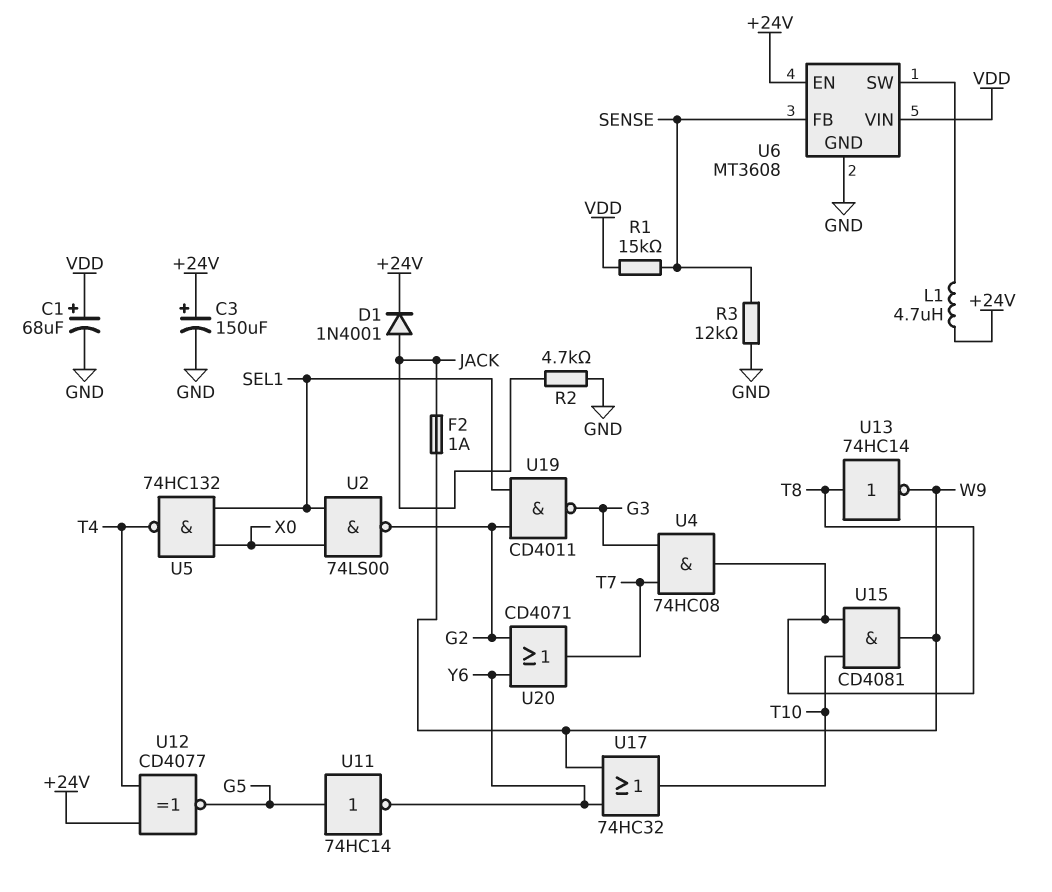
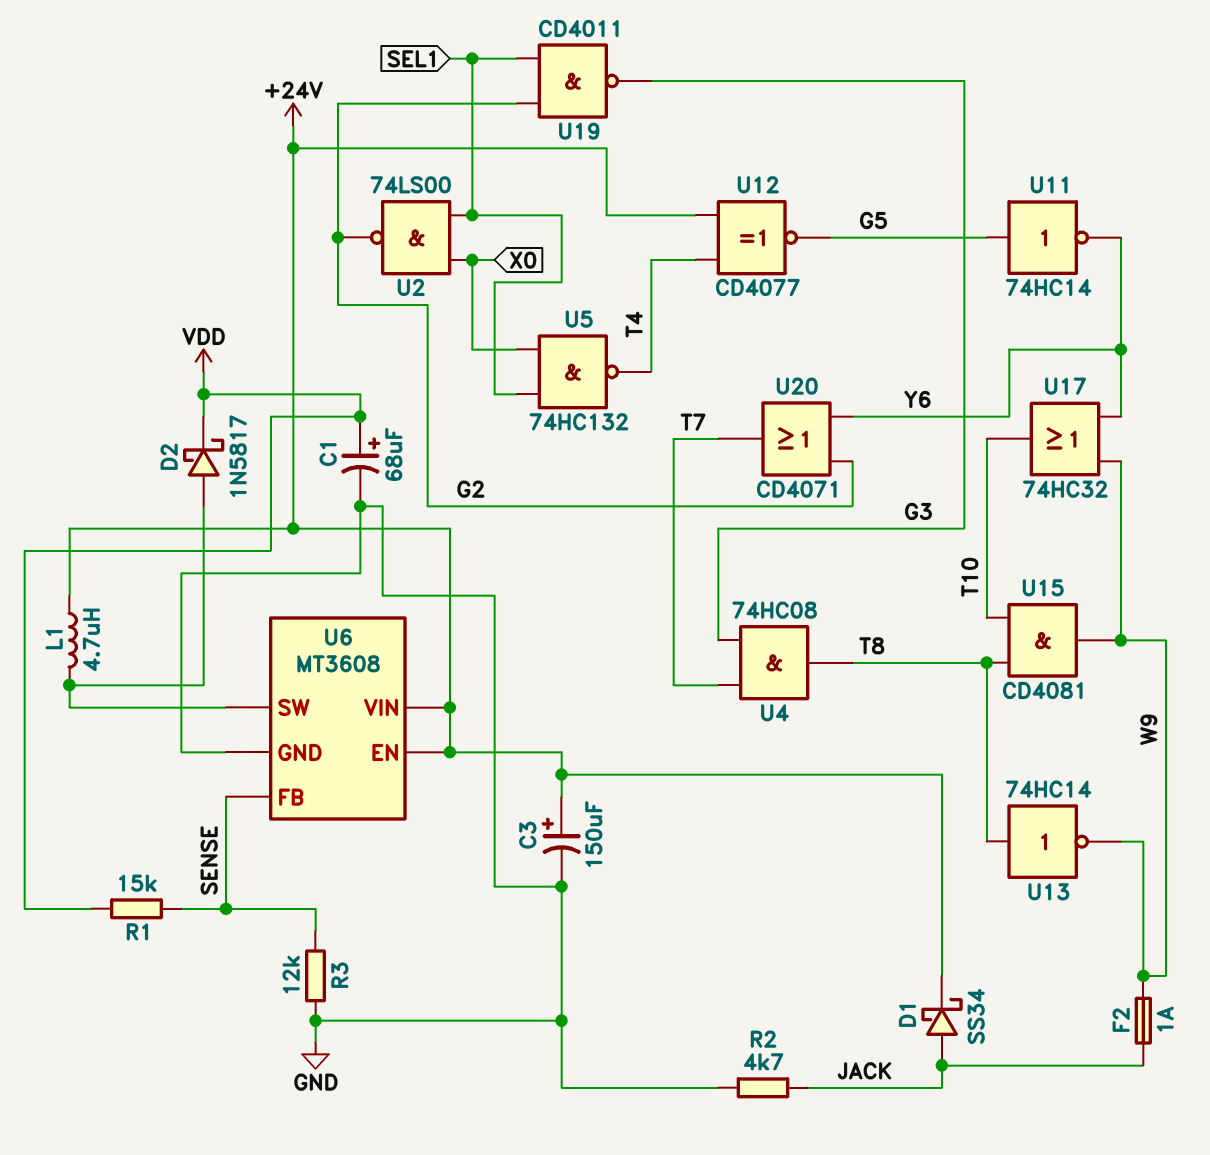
D1: diode 1N4001 (A JACK, K +24V) -> schottky SS34 (A JACK, K +24V)
D2: none -> schottky 1N5817 (A U6/SW, K VDD)
U6 pin VIN: VDD -> +24V

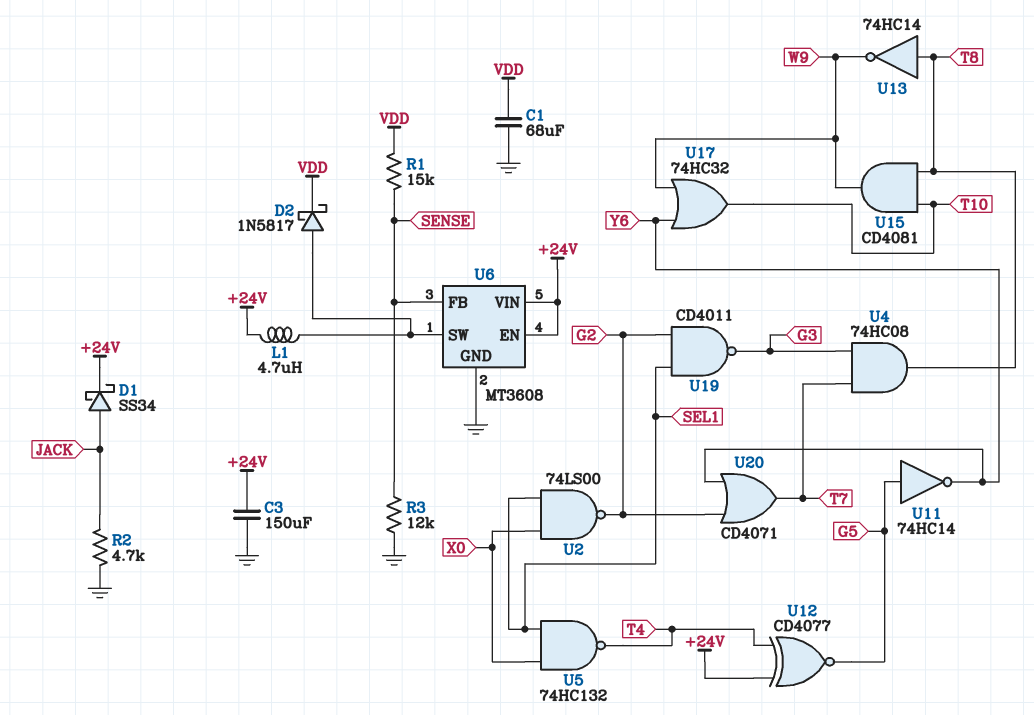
C1: 68uF (plus VDD, minus GND) -> 68uF (GND, VDD)
C3: 150uF (plus +24V, minus GND) -> 150uF (+24V, GND)
F2: 1A (JACK, W9) -> none

